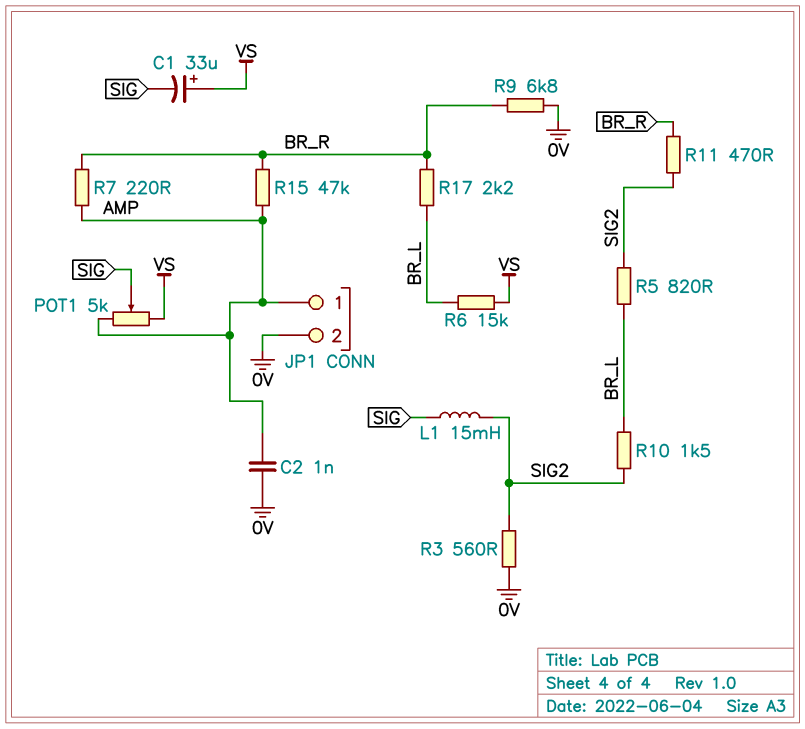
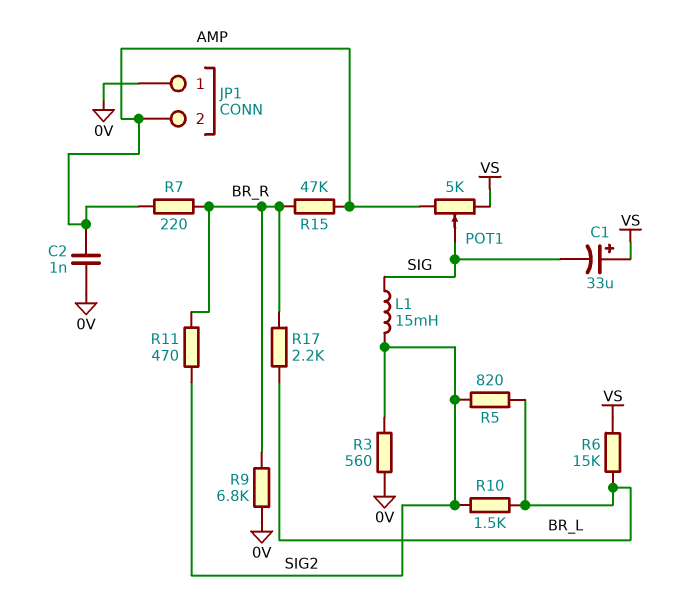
JP1 pin 1: AMP -> 0V
JP1 pin 2: 0V -> AMP

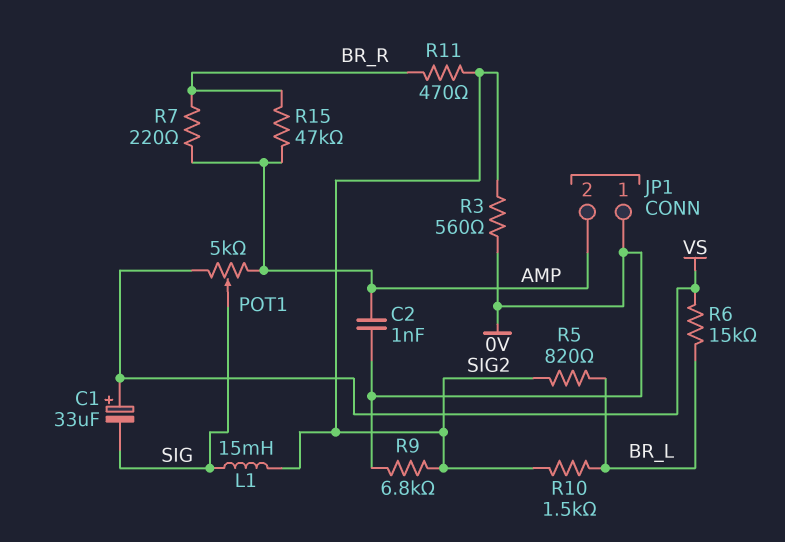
R9: 6.8k (0V, BR_R) -> 6.8k (0V, SIG2)
R17: 2.2k (BR_L, BR_R) -> none

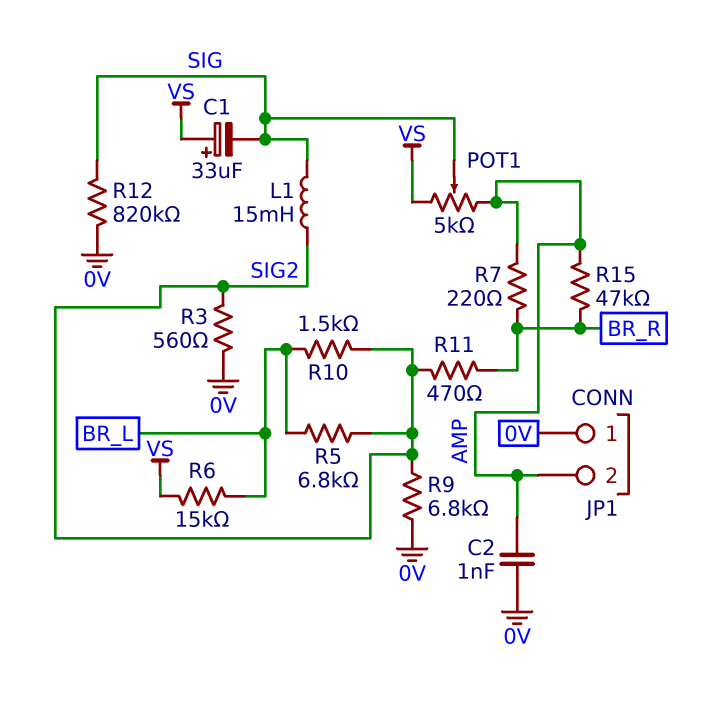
R5: 820 (BR_L, SIG2) -> 6.8k (BR_L, SIG2)
R12: none -> 820k (0V, SIG)

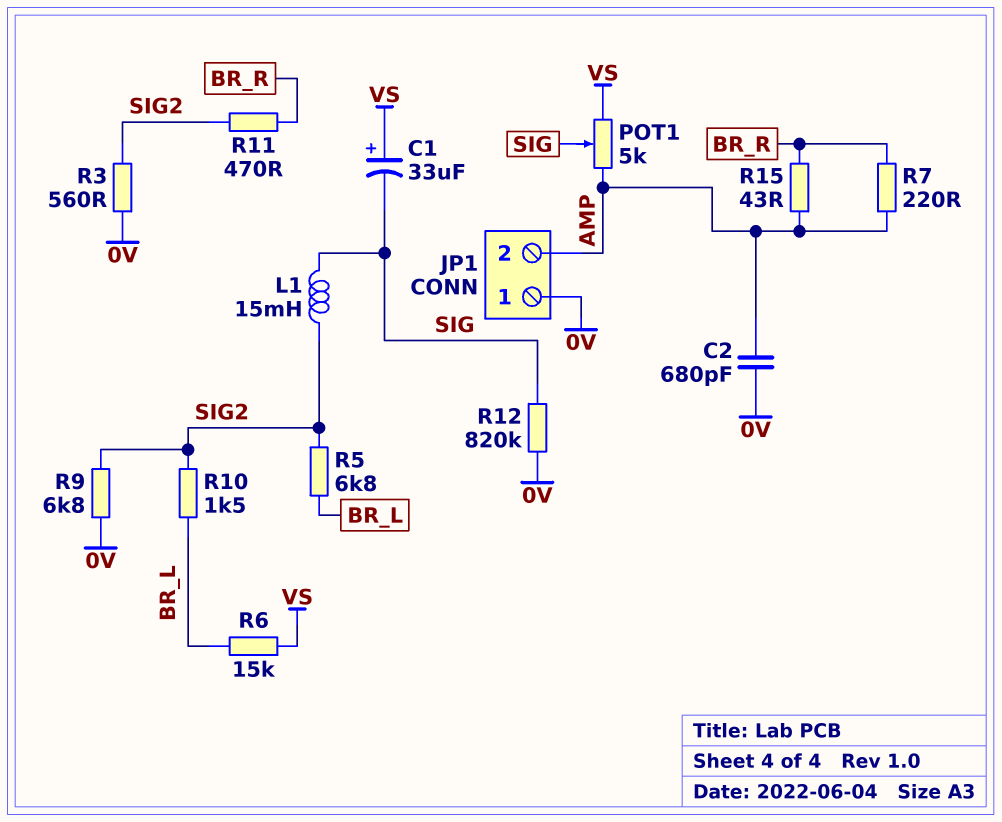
C2: 1nF (0V, AMP) -> 680pF (0V, AMP)
R15: 47k (AMP, BR_R) -> 43 (AMP, BR_R)

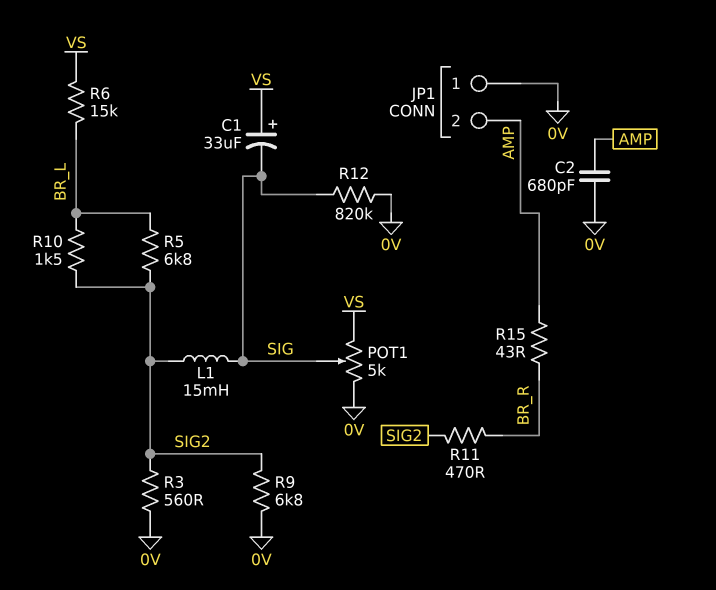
POT1: 5k (AMP, VS, wiper SIG) -> 5k (0V, VS, wiper SIG)
R7: 220 (AMP, BR_R) -> none

